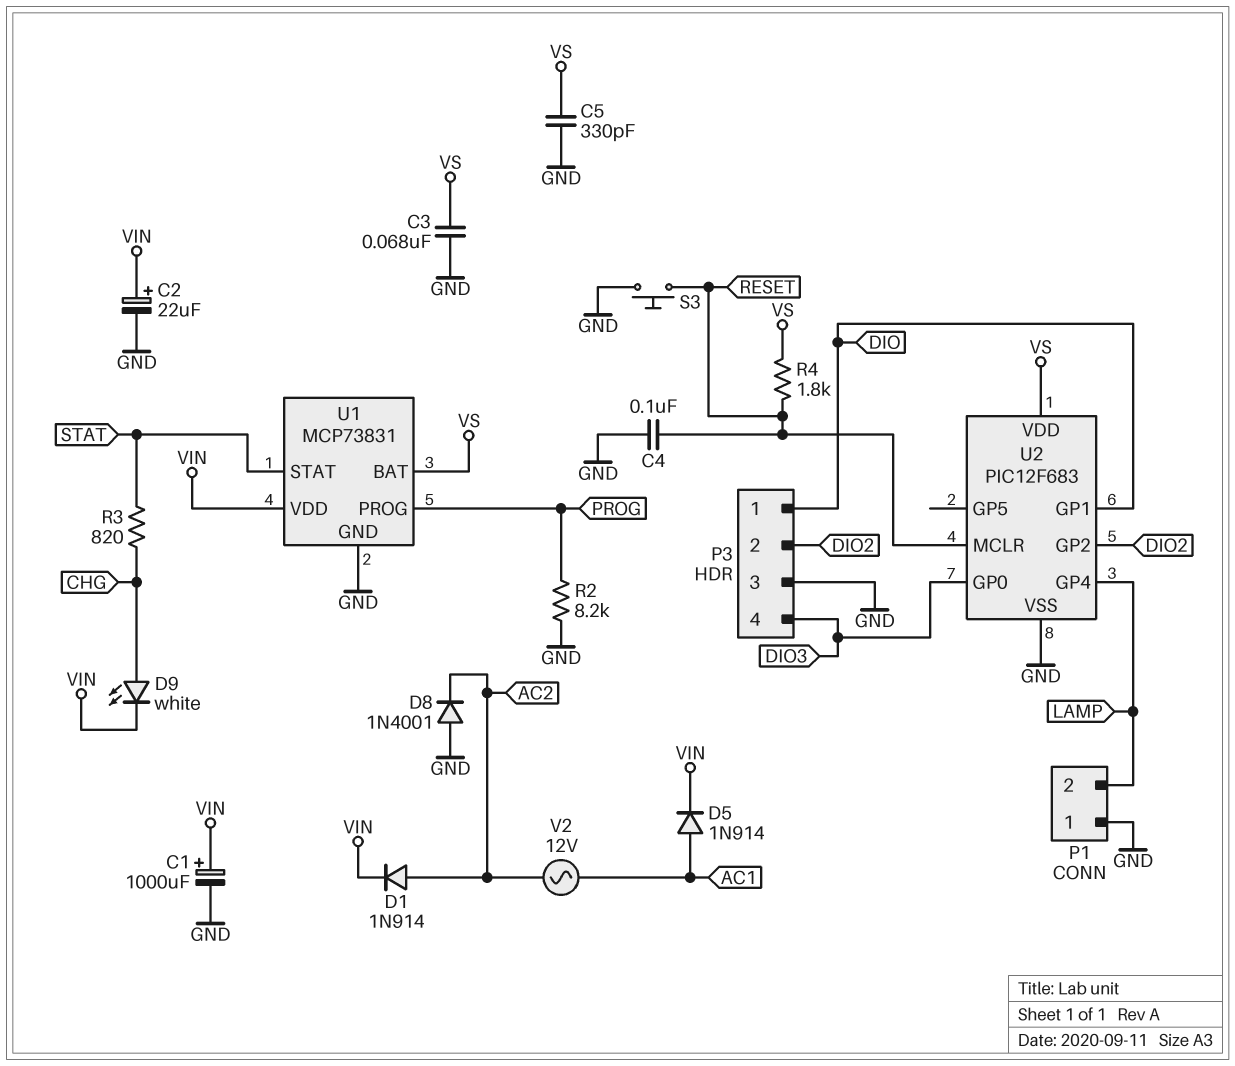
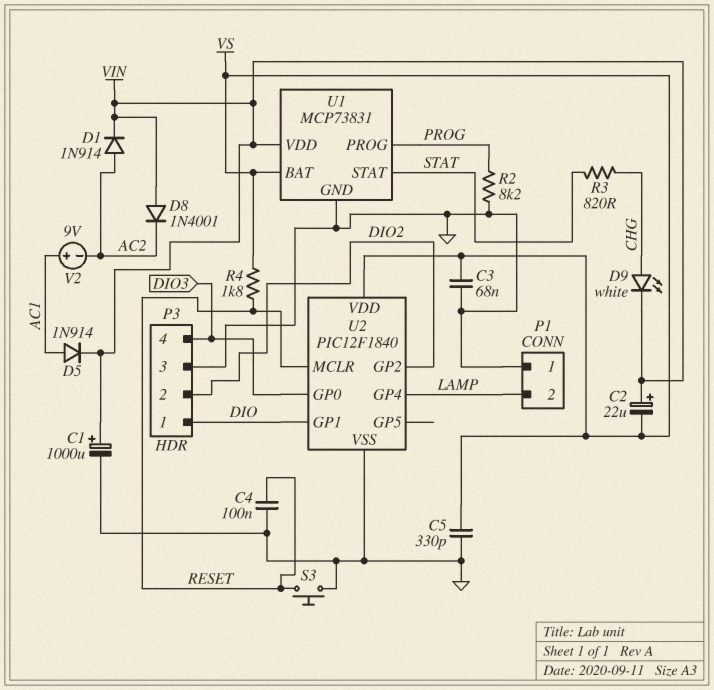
C2: 22uF (plus VIN, minus GND) -> 22uF (plus VIN, minus VS)
D8: diode 1N4001 (A GND, K AC2) -> diode 1N4001 (A VIN, K AC2)
U2: PIC12F683 -> PIC12F1840
V2: AC 12V (AC1, AC2) -> 9V (plus AC1, minus AC2)

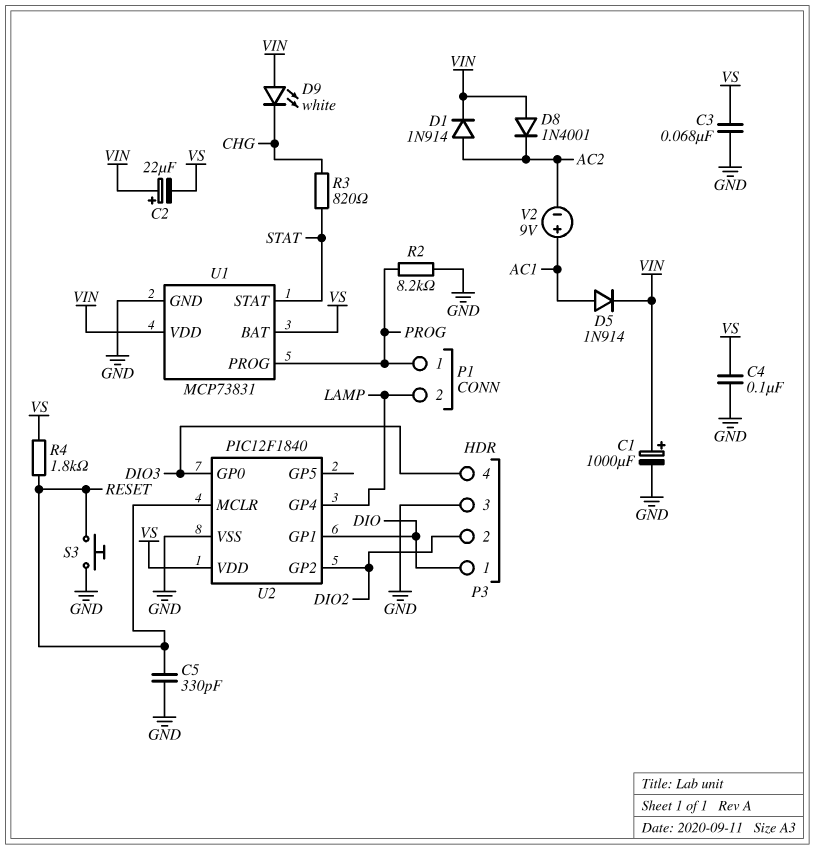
C4: 100nF (GND, RESET) -> 100nF (GND, VS)
C5: 330pF (GND, VS) -> 330pF (GND, RESET)
D9: LED white (A CHG, K VIN) -> LED white (A VIN, K CHG)
P1 pin 1: GND -> PROG

